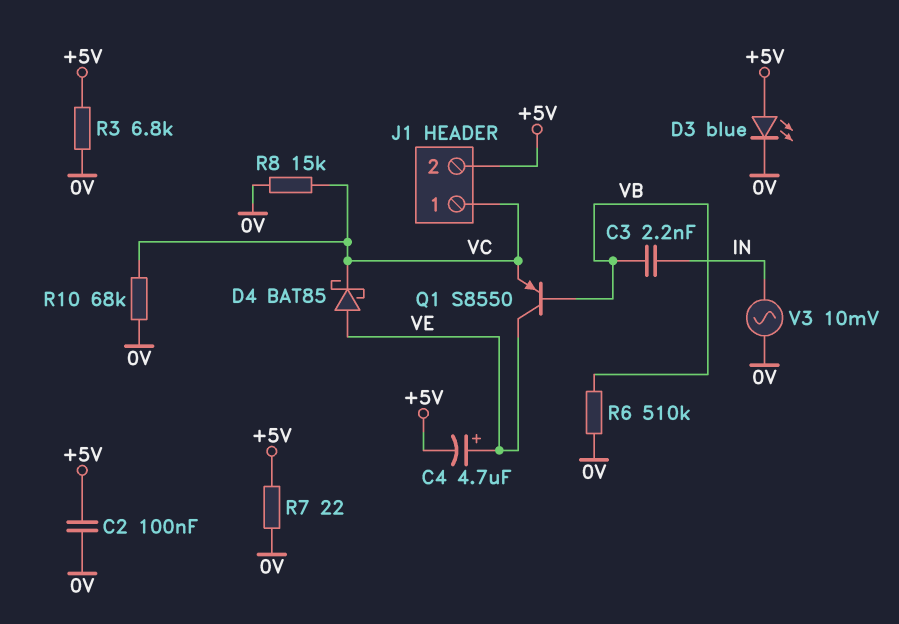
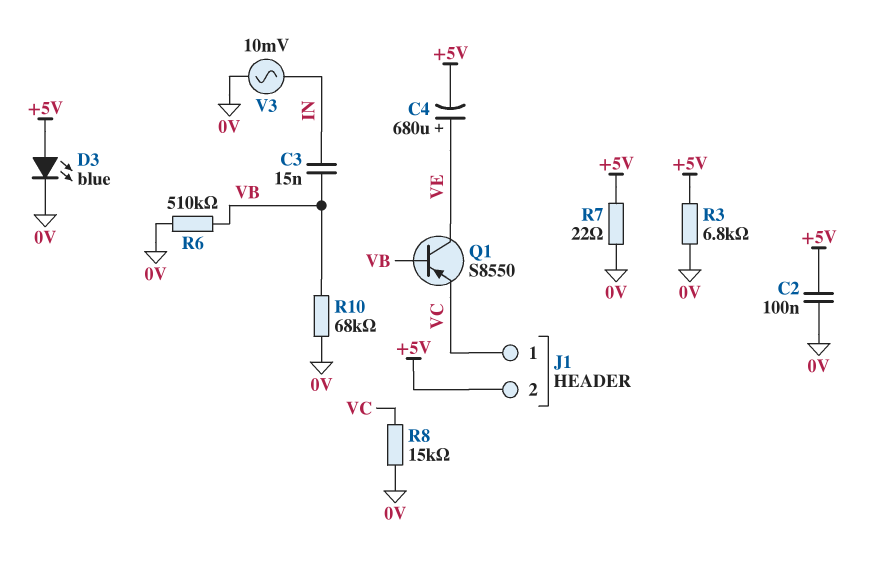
C3: 2.2nF (IN, VB) -> 15nF (IN, VB)
C4: 4.7uF (plus VE, minus +5V) -> 680uF (plus VE, minus +5V)
D4: schottky BAT85 (A VE, K VC) -> none
R10: 68k (0V, VC) -> 68k (0V, VB)

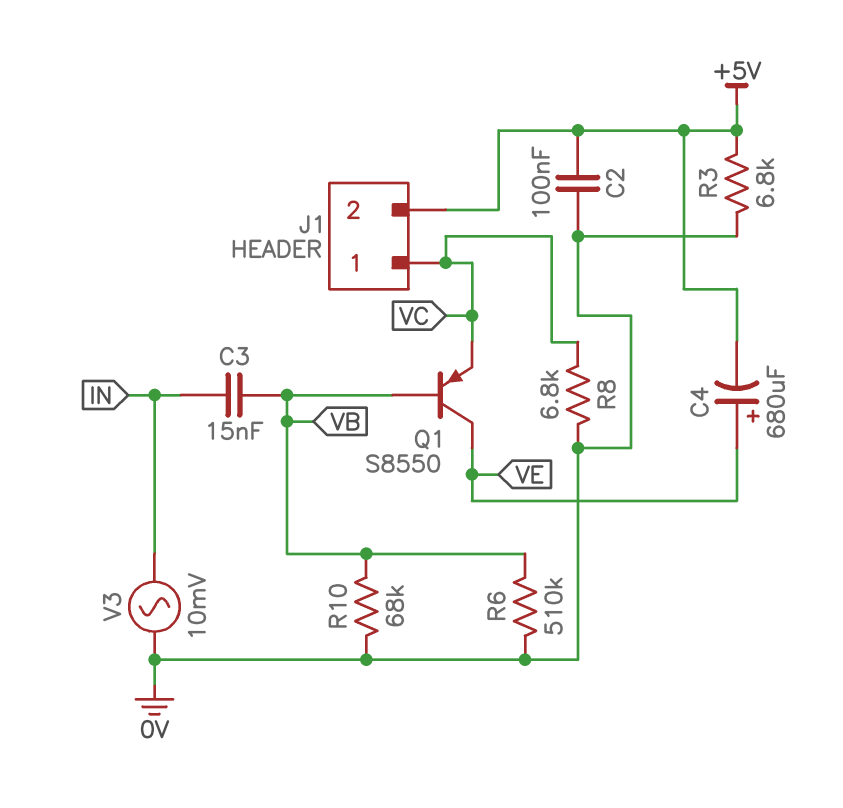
D3: LED blue (A +5V, K 0V) -> none
R7: 22 (+5V, 0V) -> none
R8: 15k (0V, VC) -> 6.8k (0V, VC)

